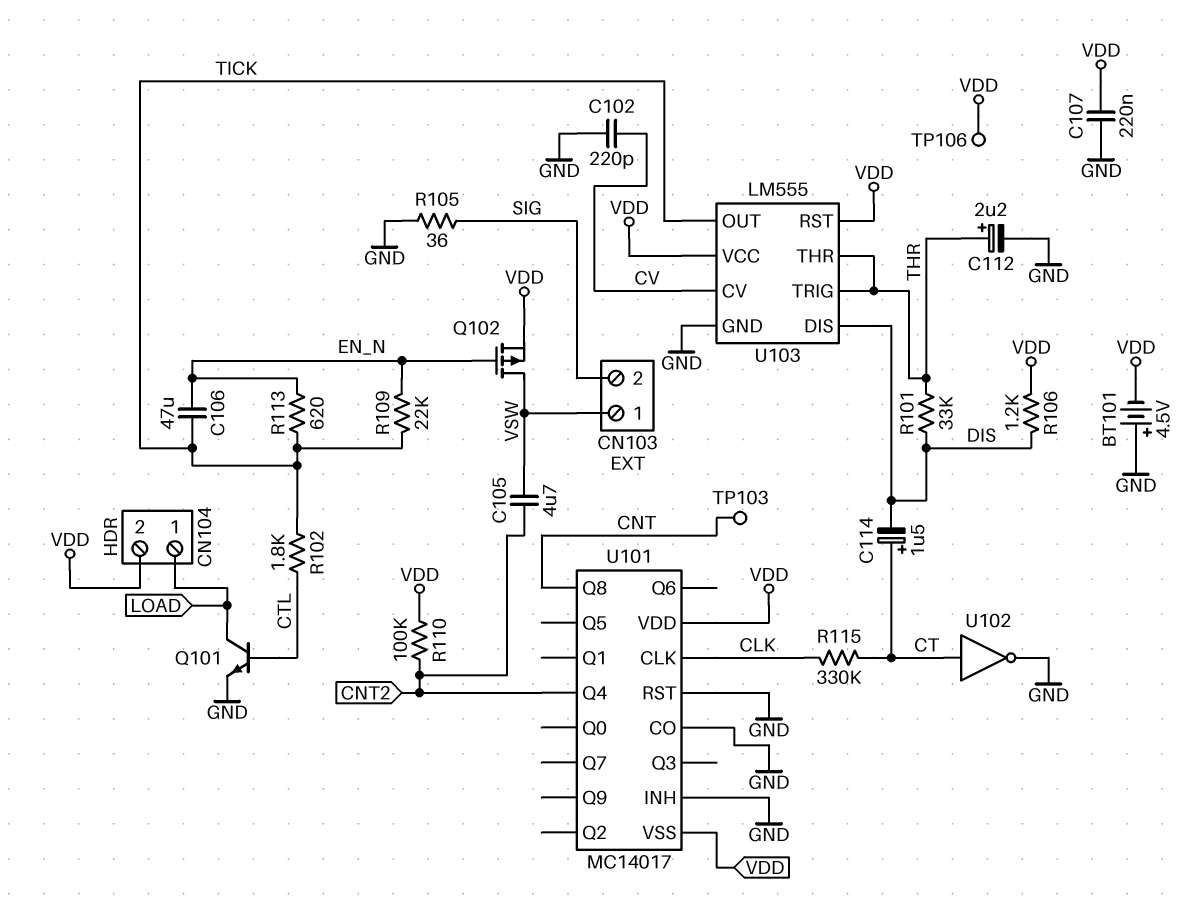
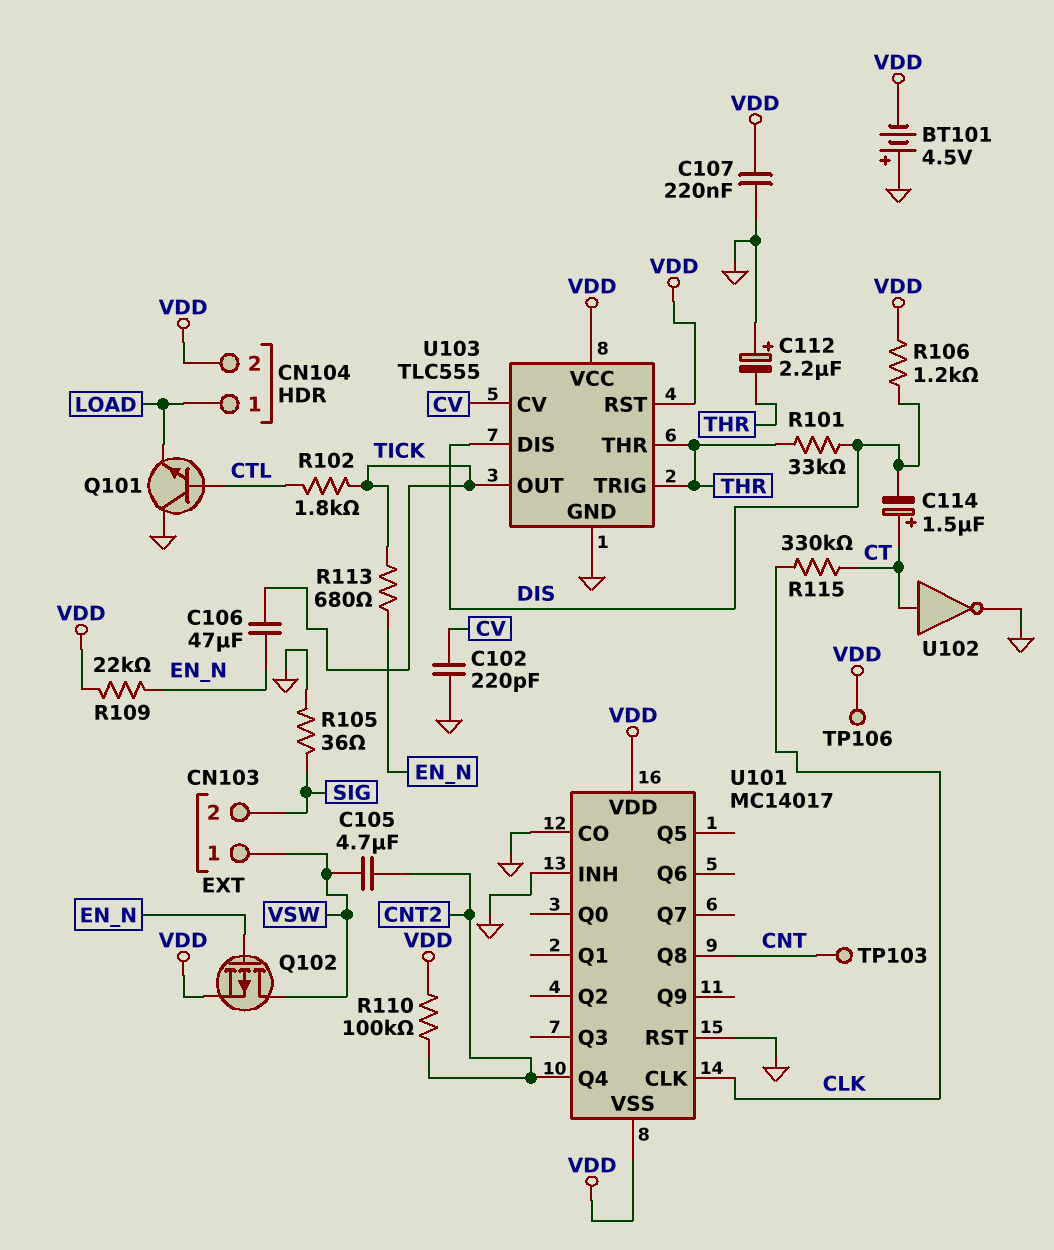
C112: 2.2uF (plus THR, minus GND) -> 2.2uF (plus GND, minus THR)
Q101: NPN (B CTL, C LOAD, E GND) -> NPN (B CTL, C GND, E LOAD)
R109: 22k (EN_N, TICK) -> 22k (EN_N, VDD)
R113: 620 (EN_N, TICK) -> 680 (EN_N, TICK)
U103: LM555 -> TLC555

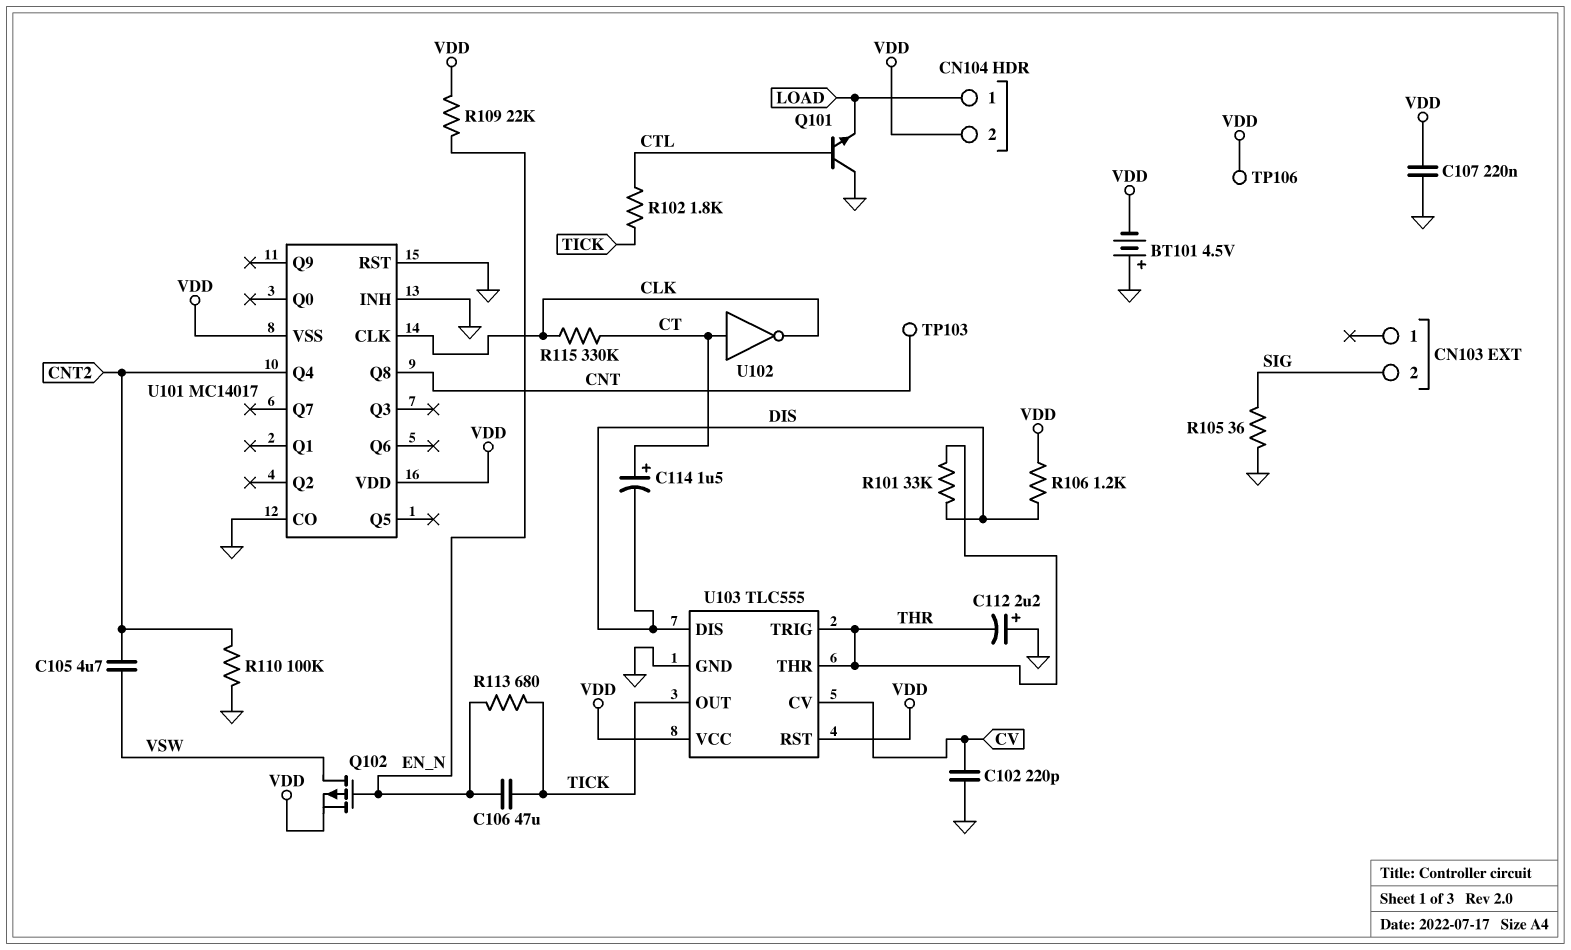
CN103 pin 1: VSW -> none
R110: 100k (CNT2, VDD) -> 100k (CNT2, GND)
U102: NOT (in CT, out GND) -> NOT (in CT, out CLK)

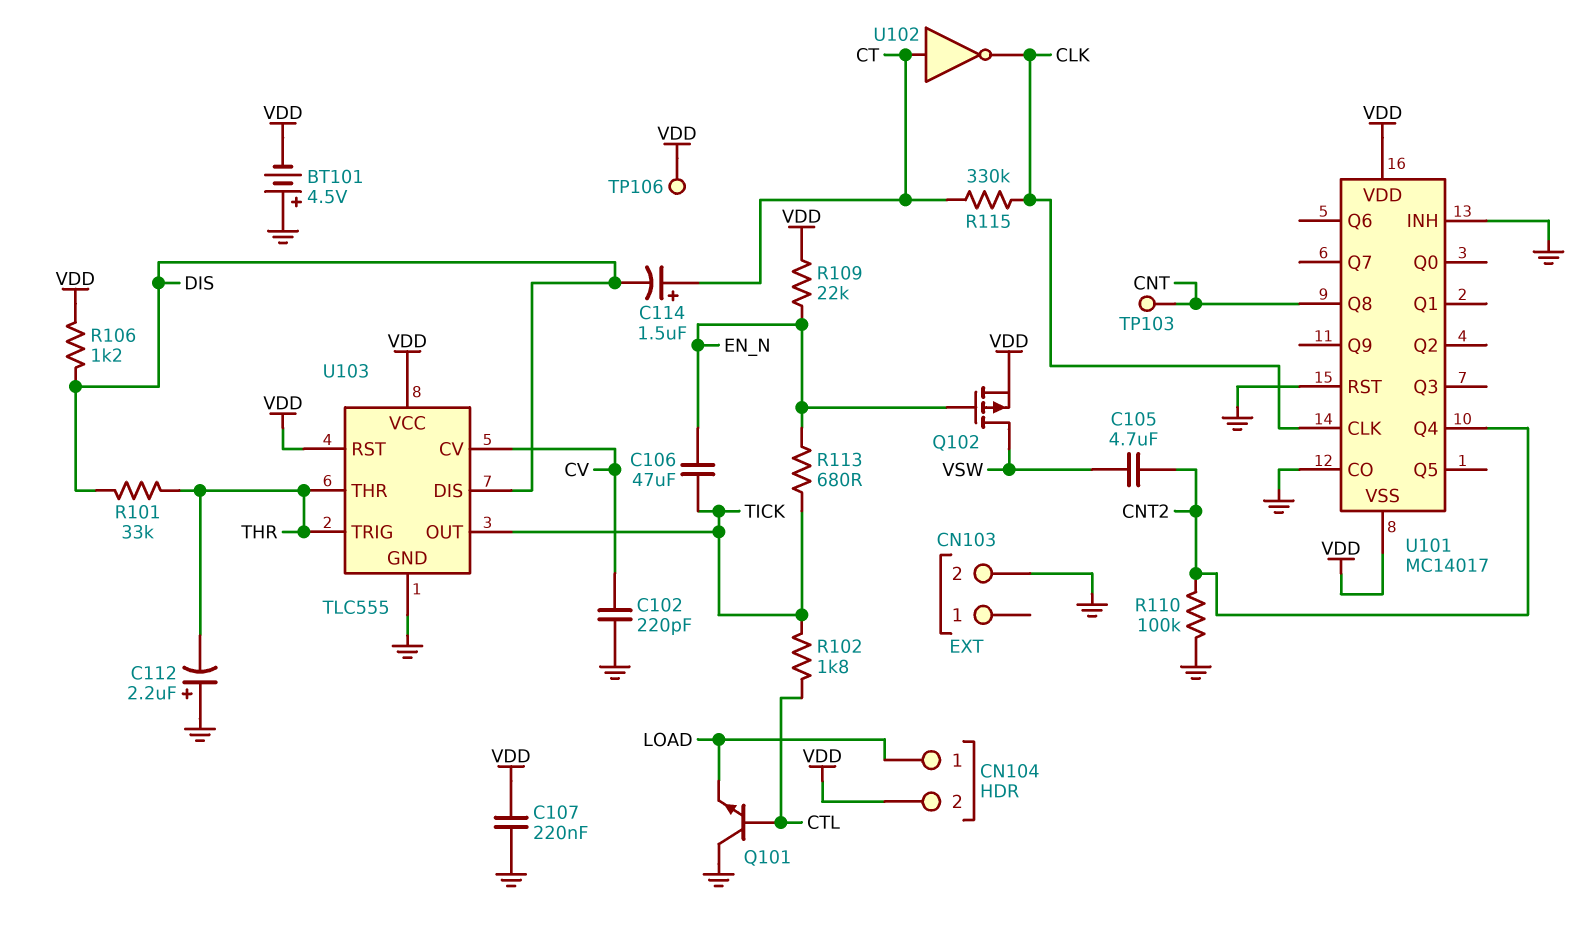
CN103 pin 2: SIG -> GND
R105: 36 (GND, SIG) -> none

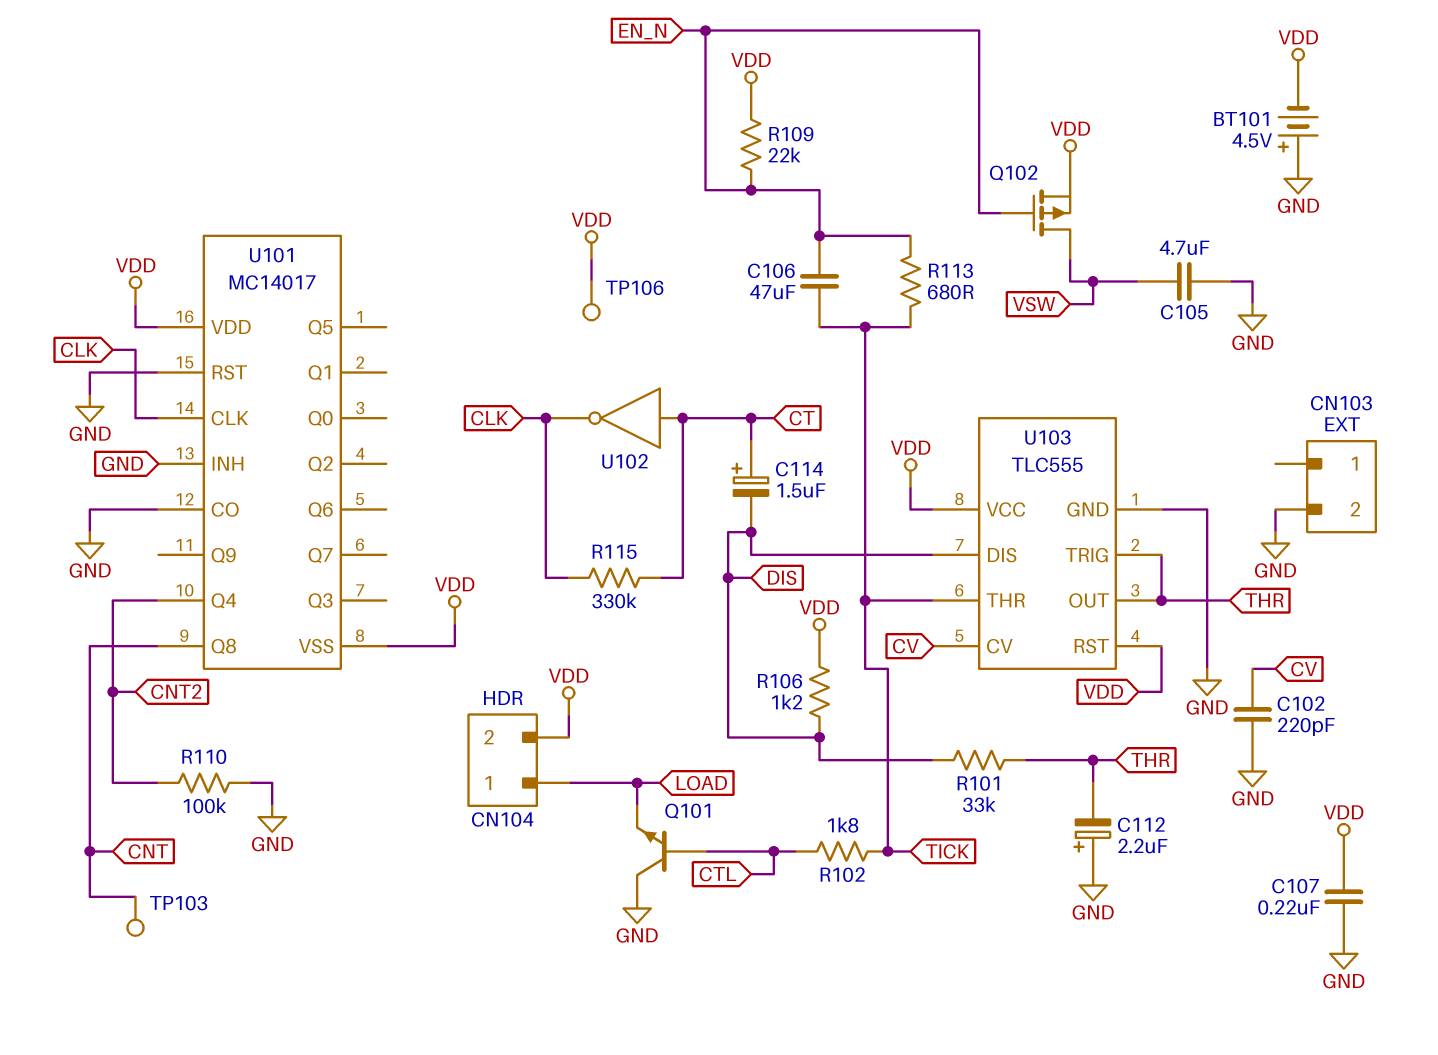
C105: 4.7uF (CNT2, VSW) -> 4.7uF (GND, VSW)
U103 pin OUT: TICK -> THR
U103 pin THR: THR -> TICK

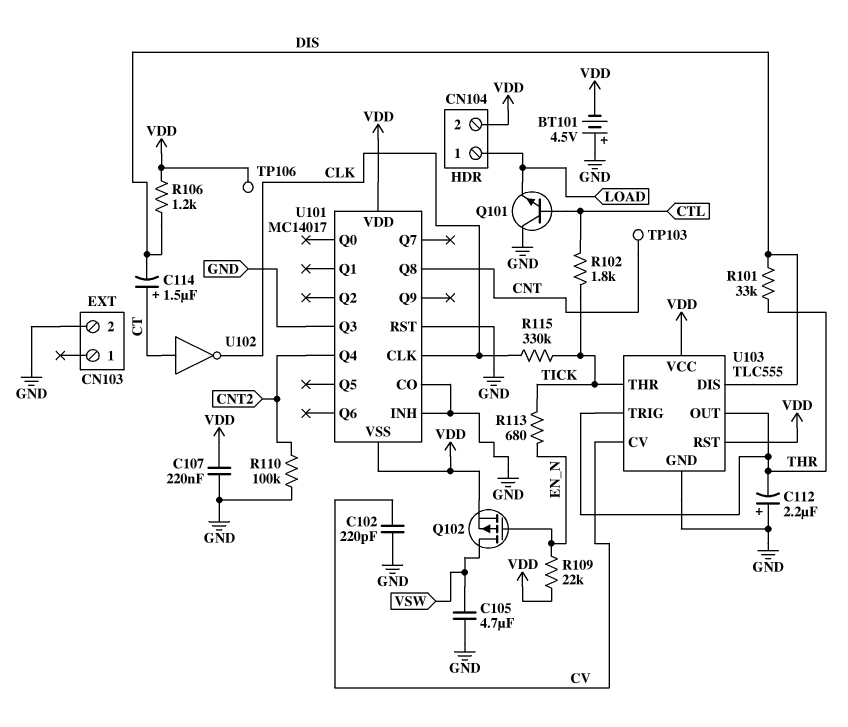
C106: 47uF (EN_N, TICK) -> none
R115: 330k (CLK, CT) -> 330k (CLK, TICK)
U101 pin Q3: none -> GND

